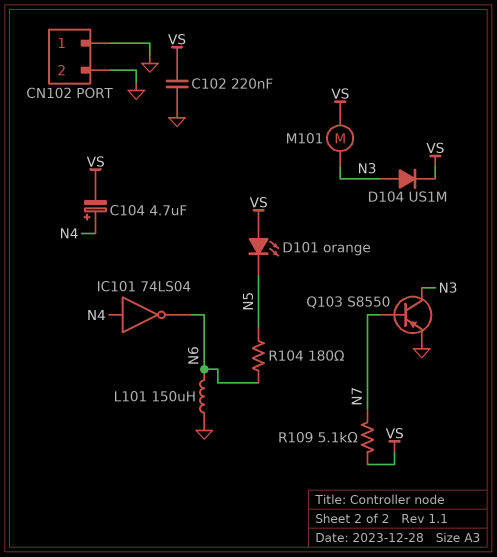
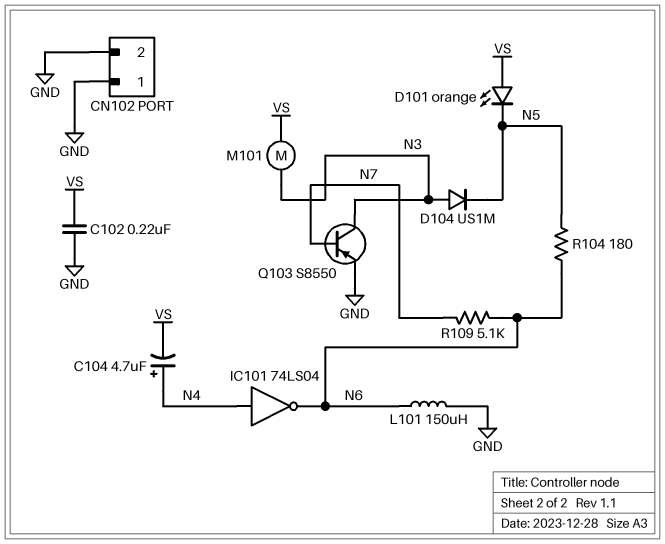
D104: diode US1M (A N3, K VS) -> diode US1M (A N3, K N5)
R109: 5.1k (N7, VS) -> 5.1k (N6, N7)

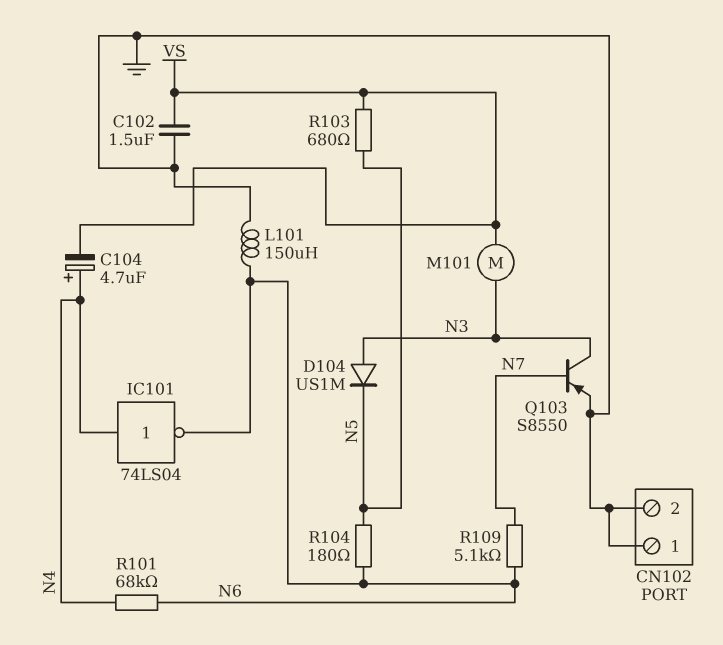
C102: 220nF (GND, VS) -> 1.5uF (GND, VS)
D101: LED orange (A VS, K N5) -> none
R101: none -> 68k (N4, N6)
R103: none -> 680 (N5, VS)

